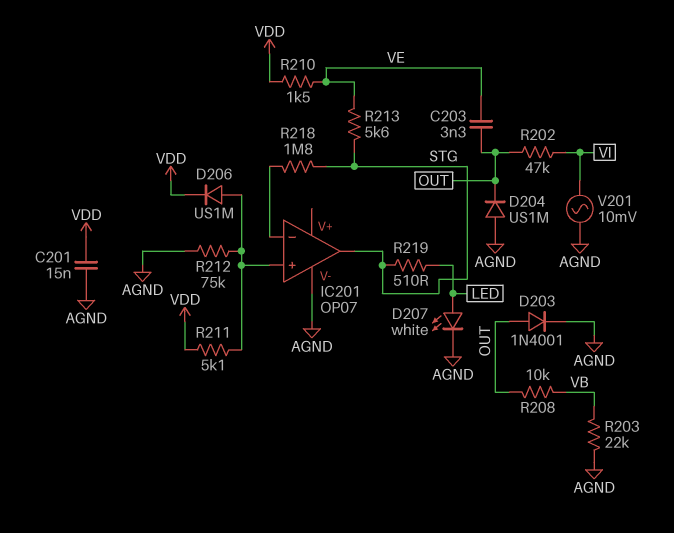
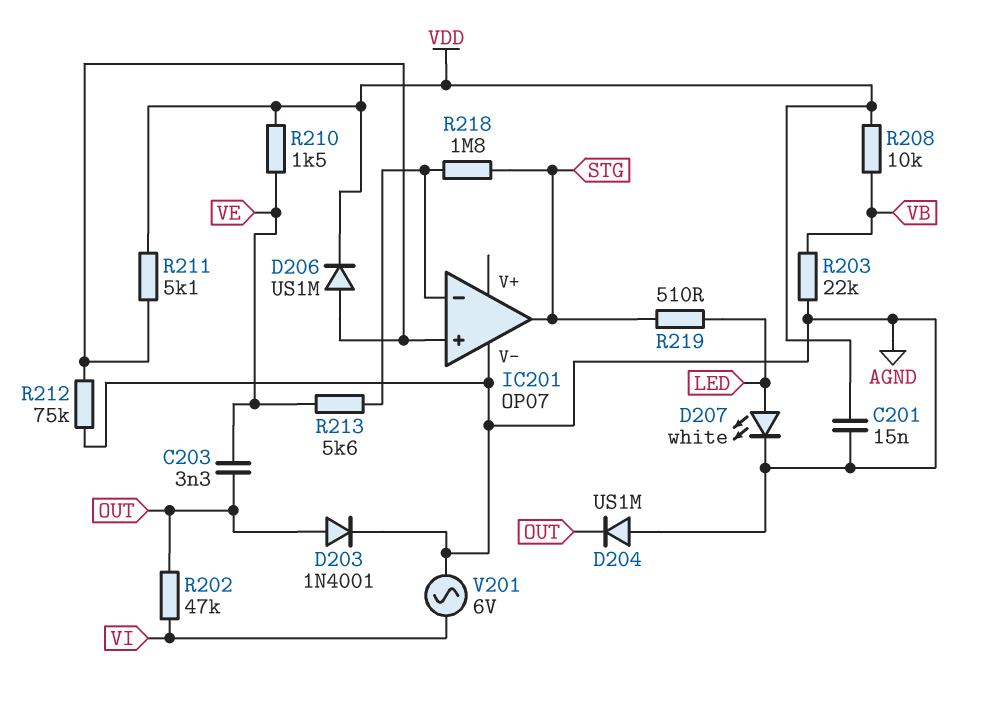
R208: 10k (OUT, VB) -> 10k (VB, VDD)
R213: 5.6k (STG, VE) -> 5.6k (IC201/in-, VE)
V201: AC 10mV (AGND, VI) -> AC 6V (AGND, VI)

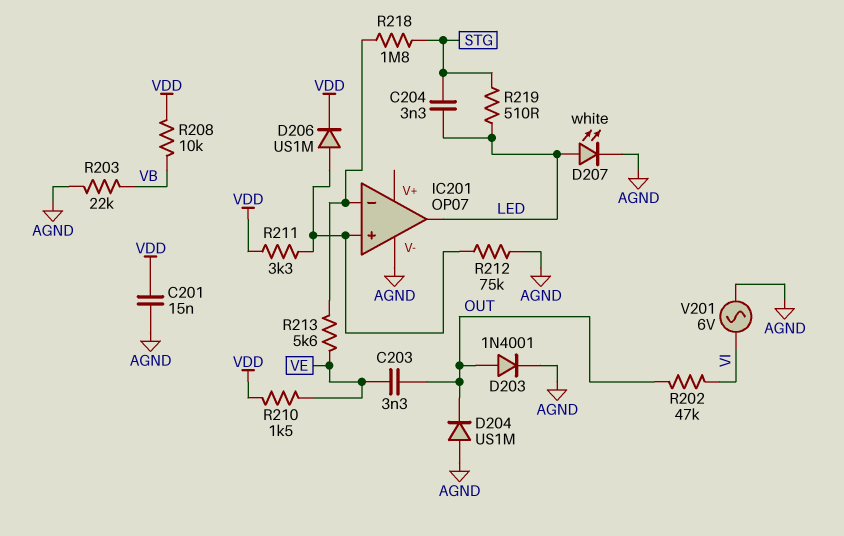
C204: none -> 3.3nF (LED, STG)
IC201 pin out: STG -> LED
R211: 5.1k (IC201/in+, VDD) -> 3.3k (IC201/in+, VDD)

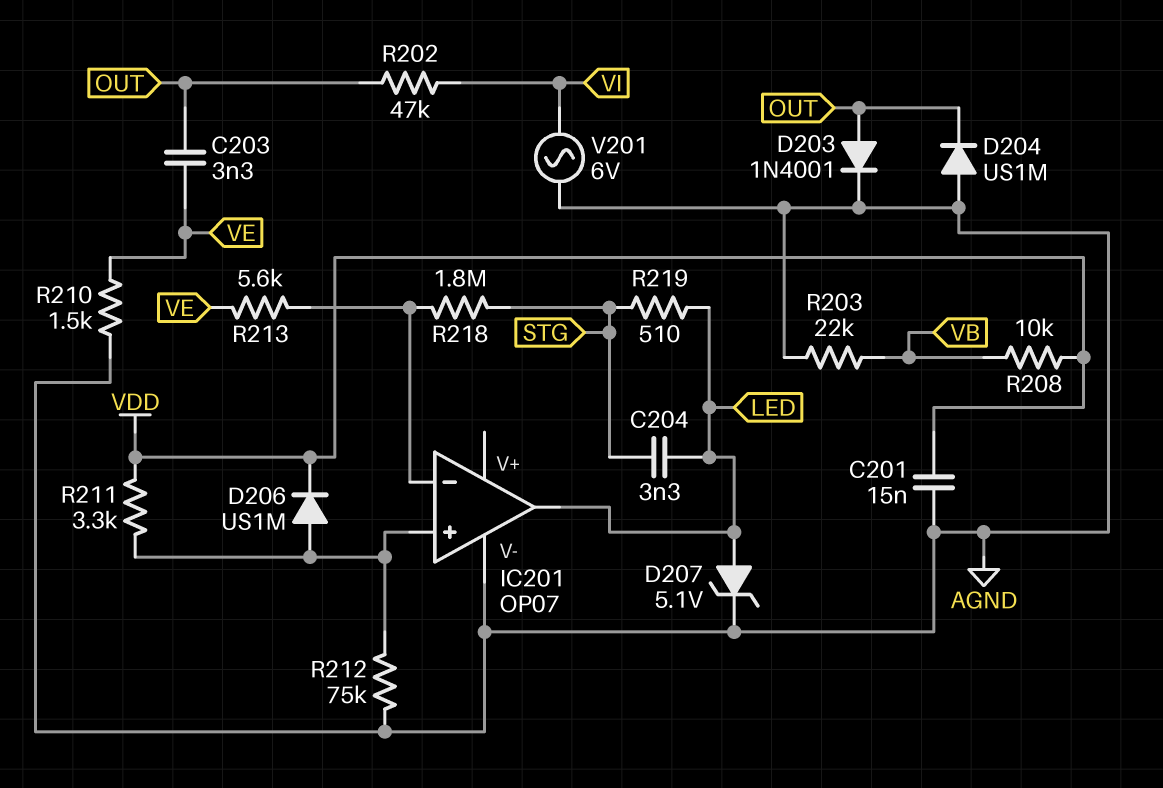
D207: LED white (A LED, K AGND) -> zener 5.1V (A LED, K AGND)
R210: 1.5k (VDD, VE) -> 1.5k (AGND, VE)

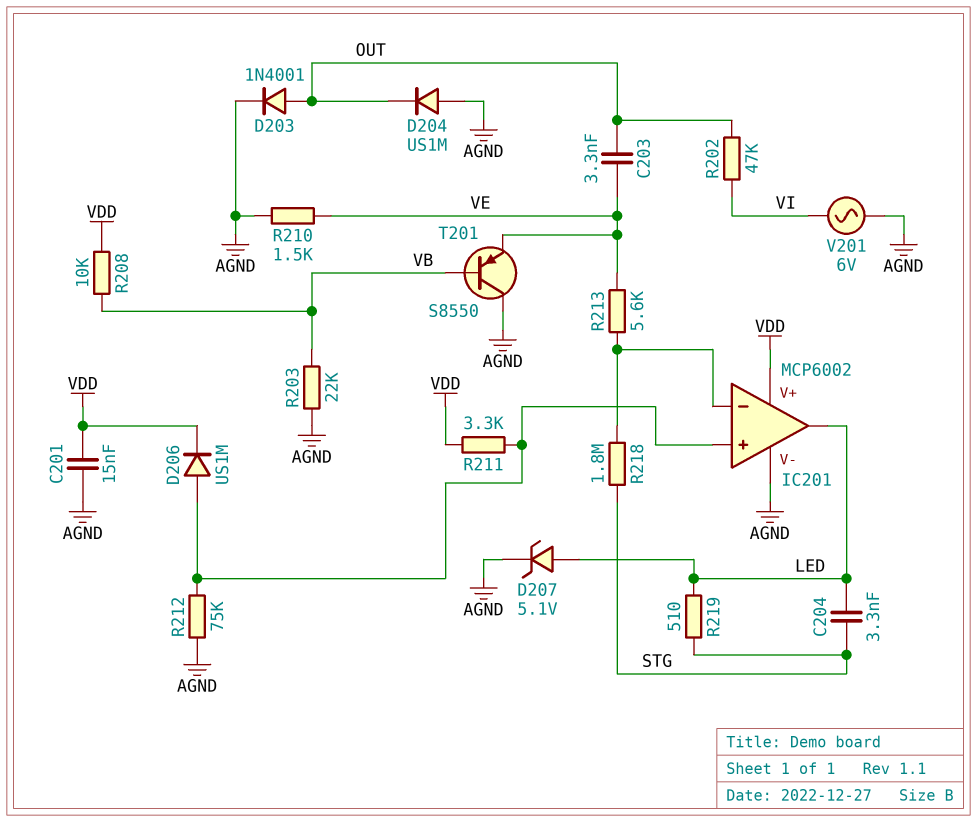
IC201: OP07 -> MCP6002
IC201 pin V+: none -> VDD
T201: none -> PNP S8550 (B VB, C AGND, E VE)

